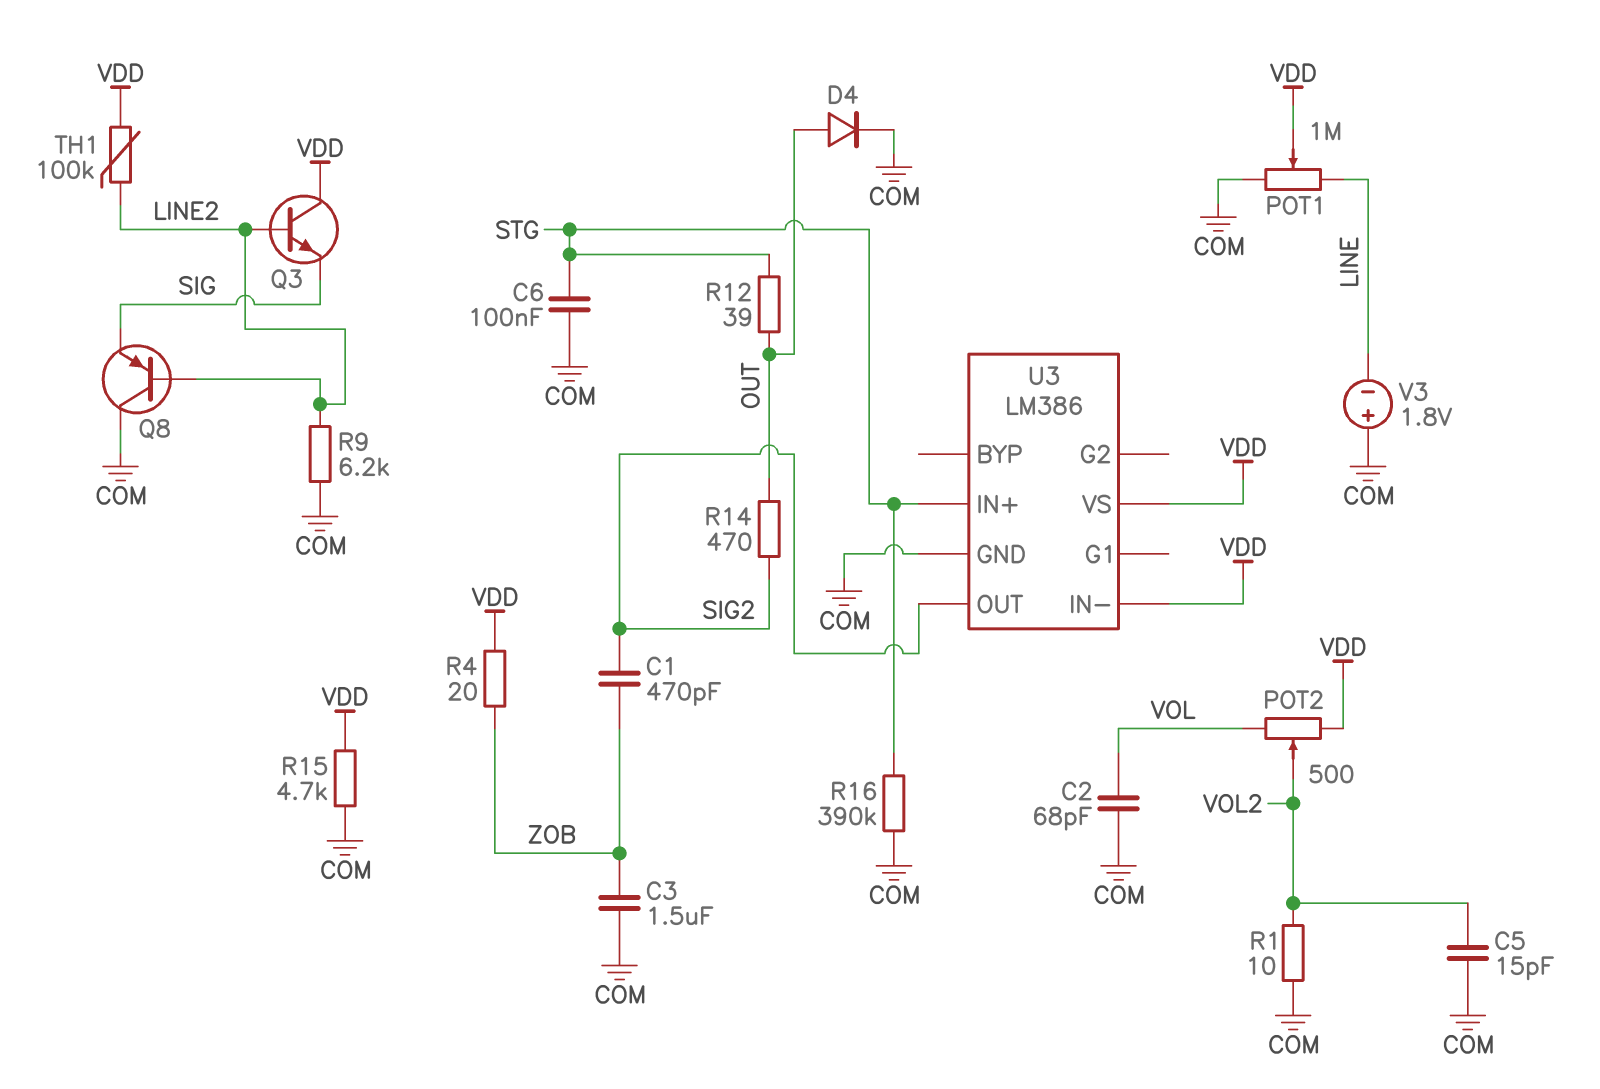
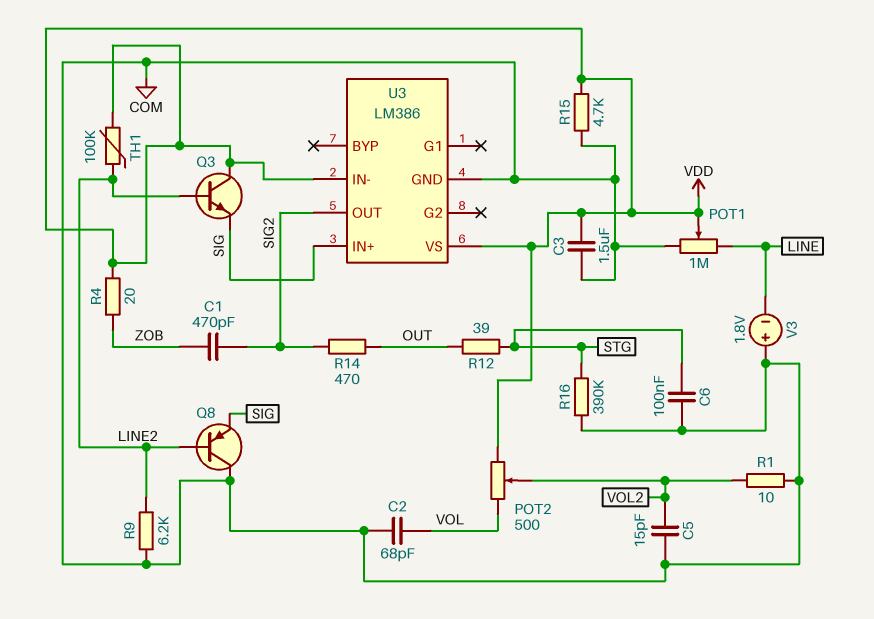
C3: 1.5uF (COM, ZOB) -> 1.5uF (COM, VDD)
D4: diode (A OUT, K COM) -> none
U3 pin IN+: STG -> SIG

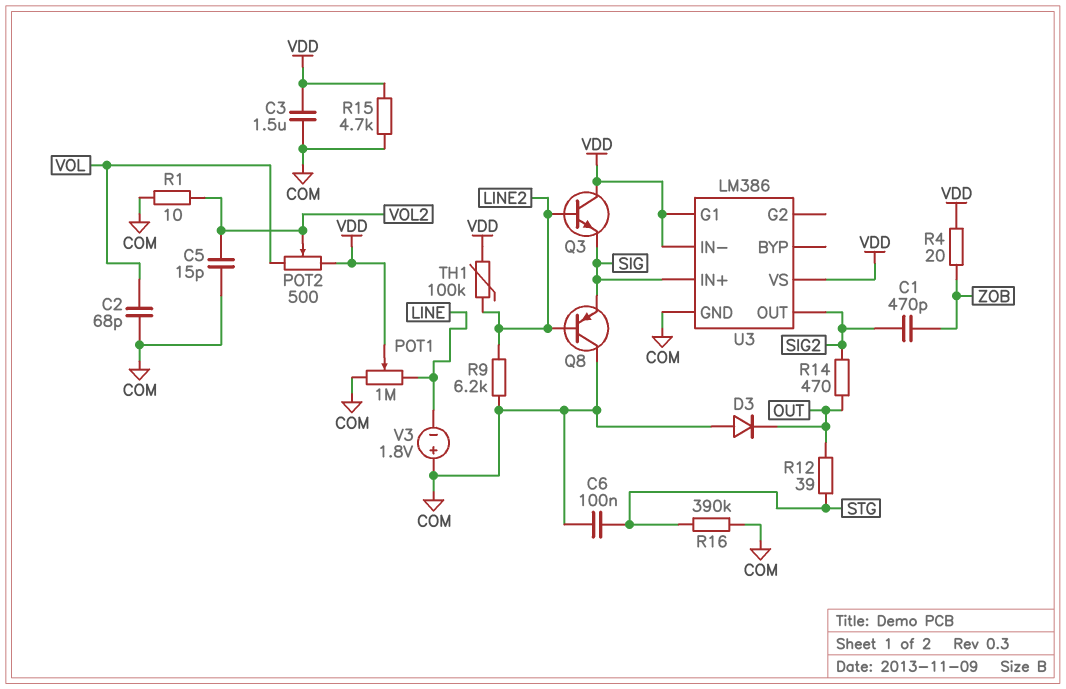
D3: none -> diode (A COM, K OUT)
U3 pin G1: none -> VDD

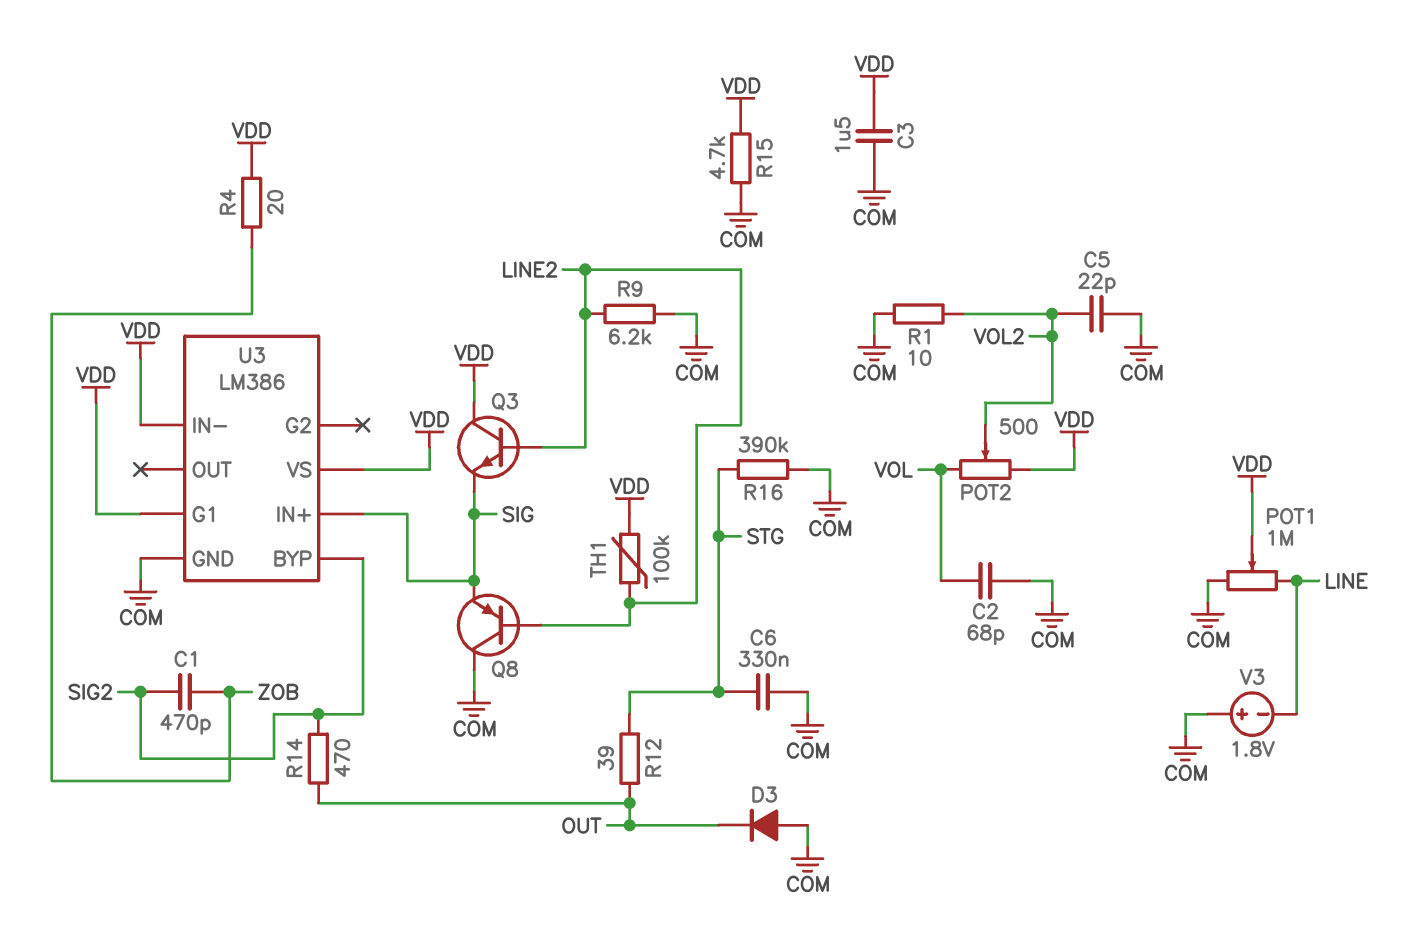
C5: 15pF (COM, VOL2) -> 22pF (COM, VOL2)
C6: 100nF (COM, STG) -> 330nF (COM, STG)
U3 pin BYP: none -> SIG2
U3 pin OUT: SIG2 -> none

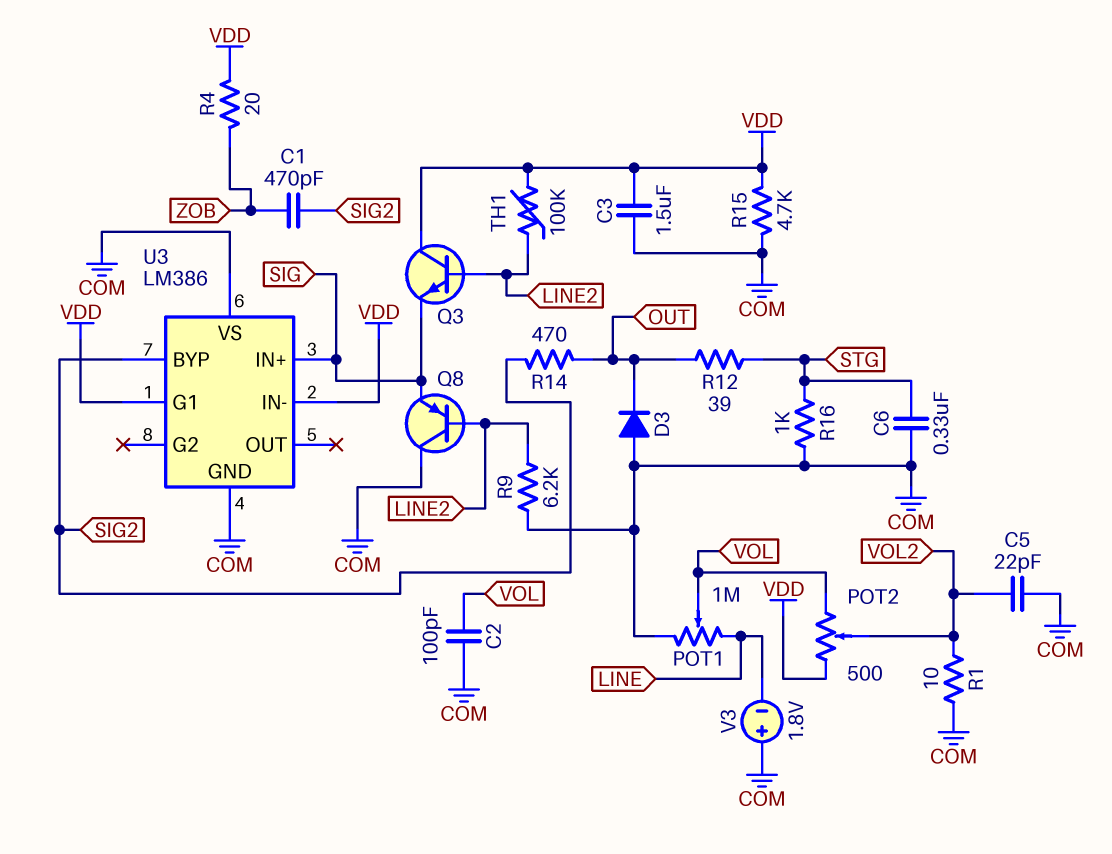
C2: 68pF (COM, VOL) -> 100pF (COM, VOL)
POT1: 1M (COM, LINE, wiper VDD) -> 1M (COM, LINE, wiper VOL)
R16: 390k (COM, STG) -> 1k (COM, STG)
U3 pin VS: VDD -> COM

